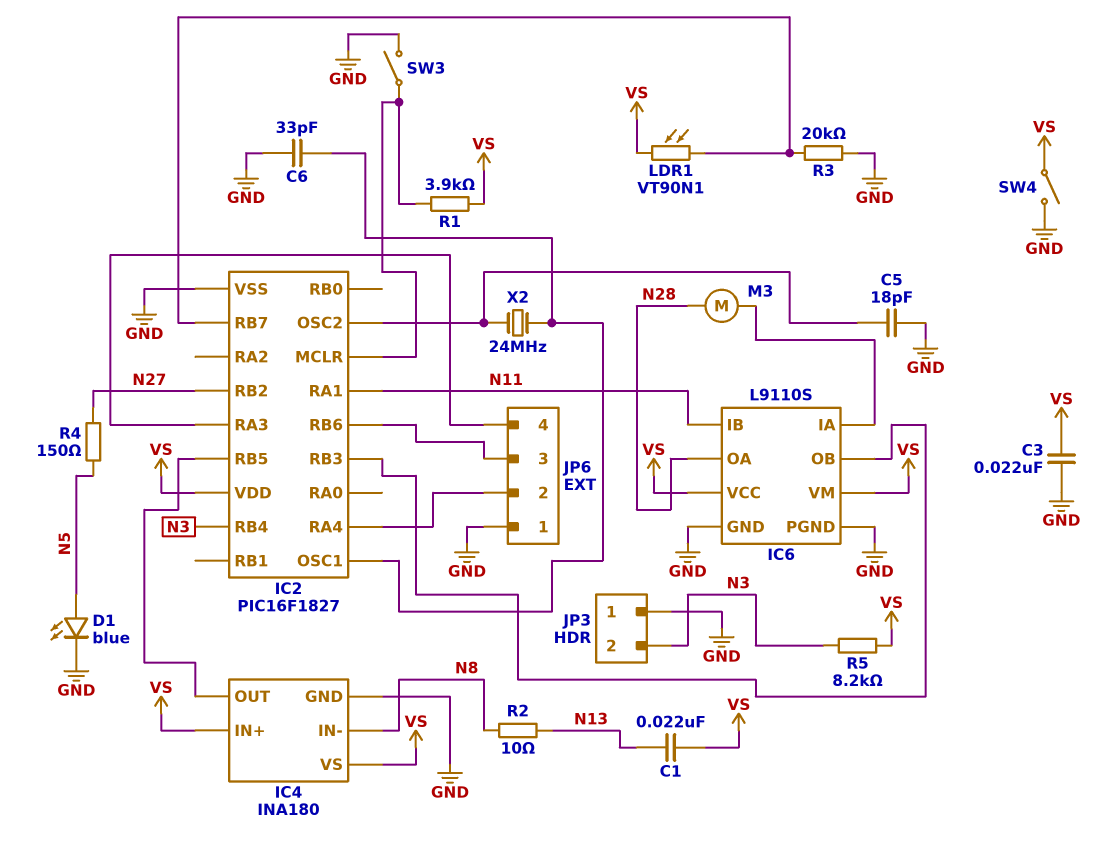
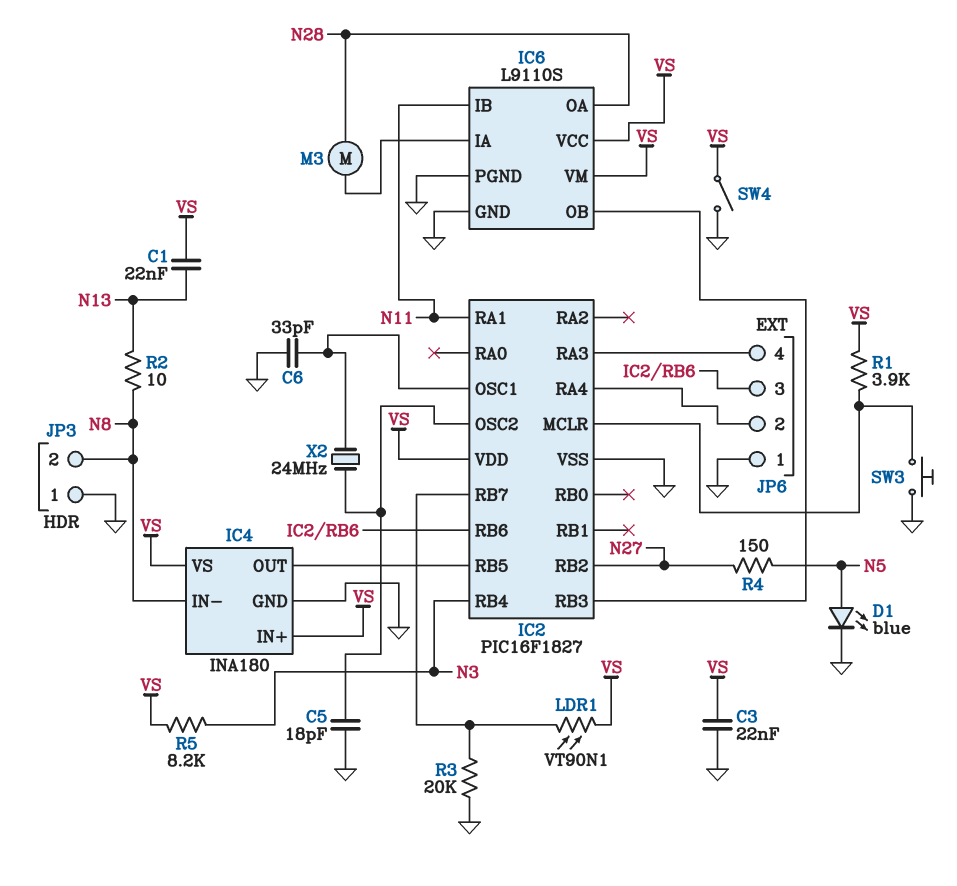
JP3 pin 2: N3 -> N8
SW3: switch (GND, IC2/MCLR) -> button (GND, IC2/MCLR)

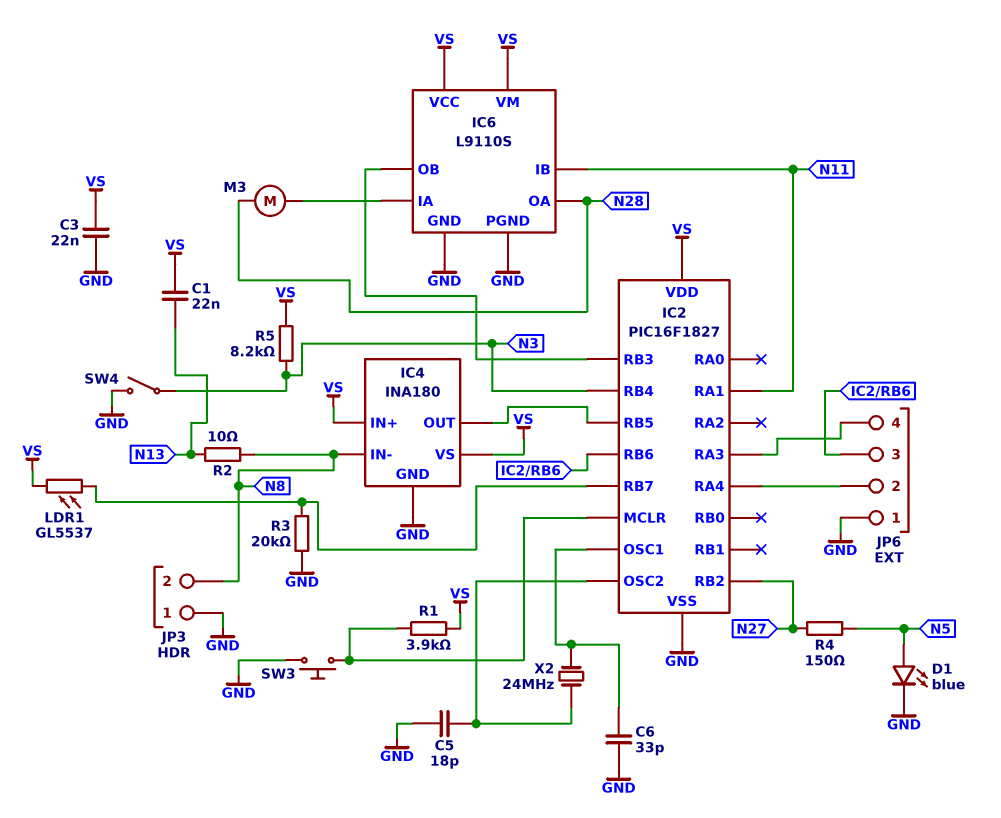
LDR1: VT90N1 (IC2/RB7, VS) -> GL5537 (IC2/RB7, VS)
SW4: switch (GND, VS) -> switch (GND, N3)

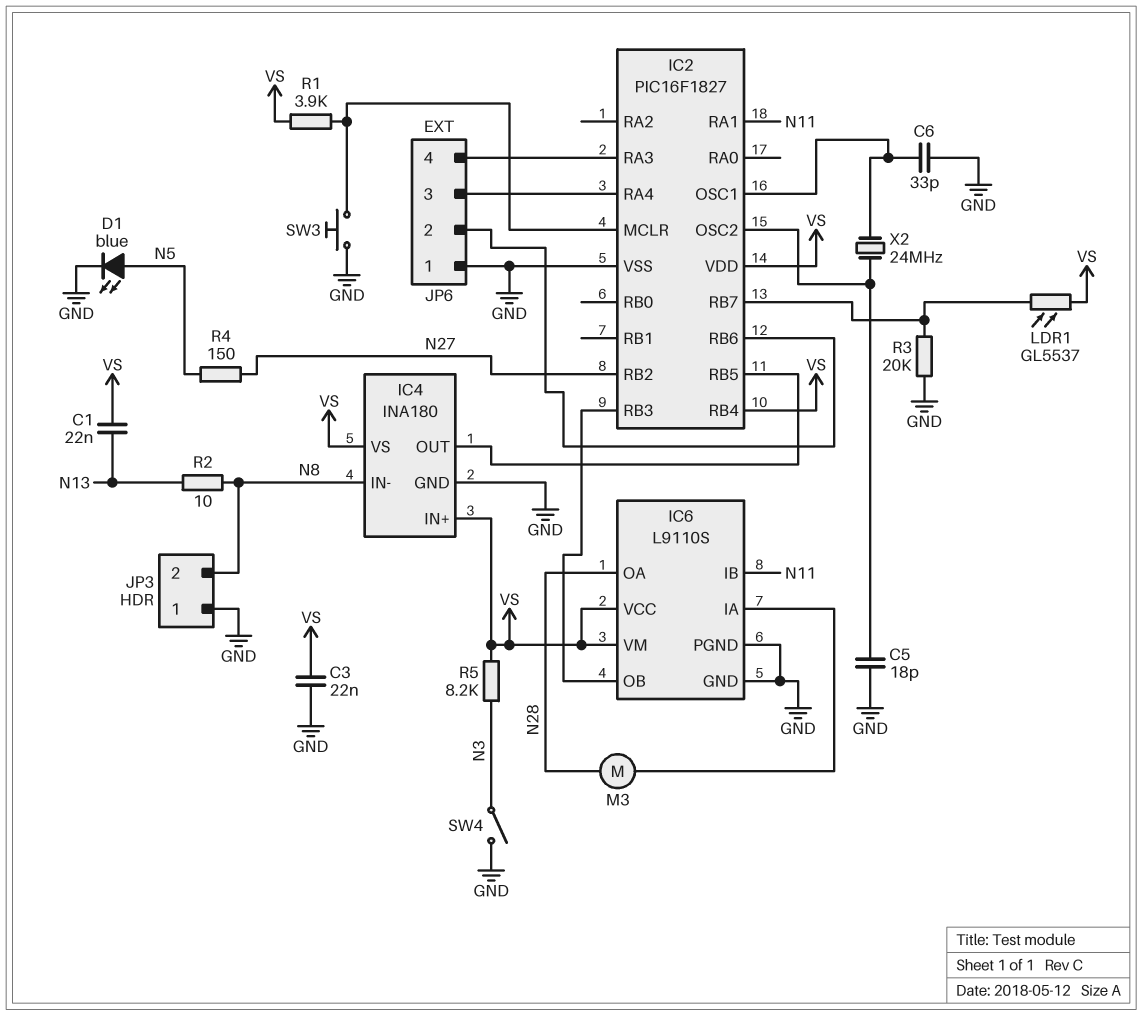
IC2 pin RB4: N3 -> VS
JP6 pin 2: IC2/RA4 -> IC2/RB6
JP6 pin 3: IC2/RB6 -> IC2/RA4

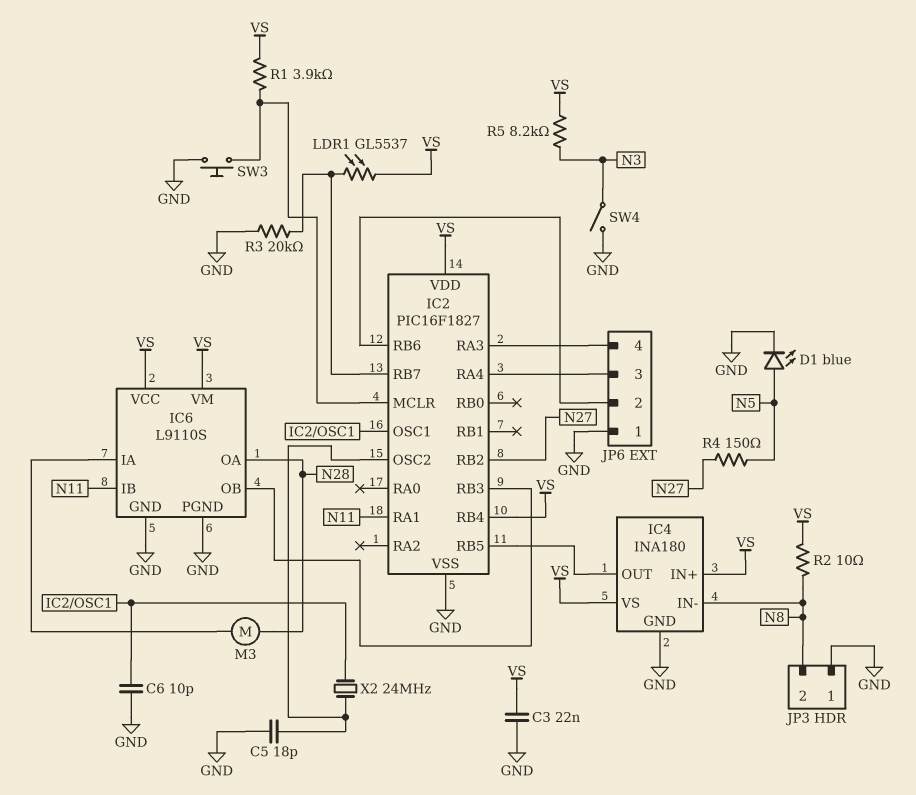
C1: 22nF (N13, VS) -> none
C6: 33pF (GND, IC2/OSC1) -> 10pF (GND, IC2/OSC1)
R2: 10 (N8, N13) -> 10 (N8, VS)

